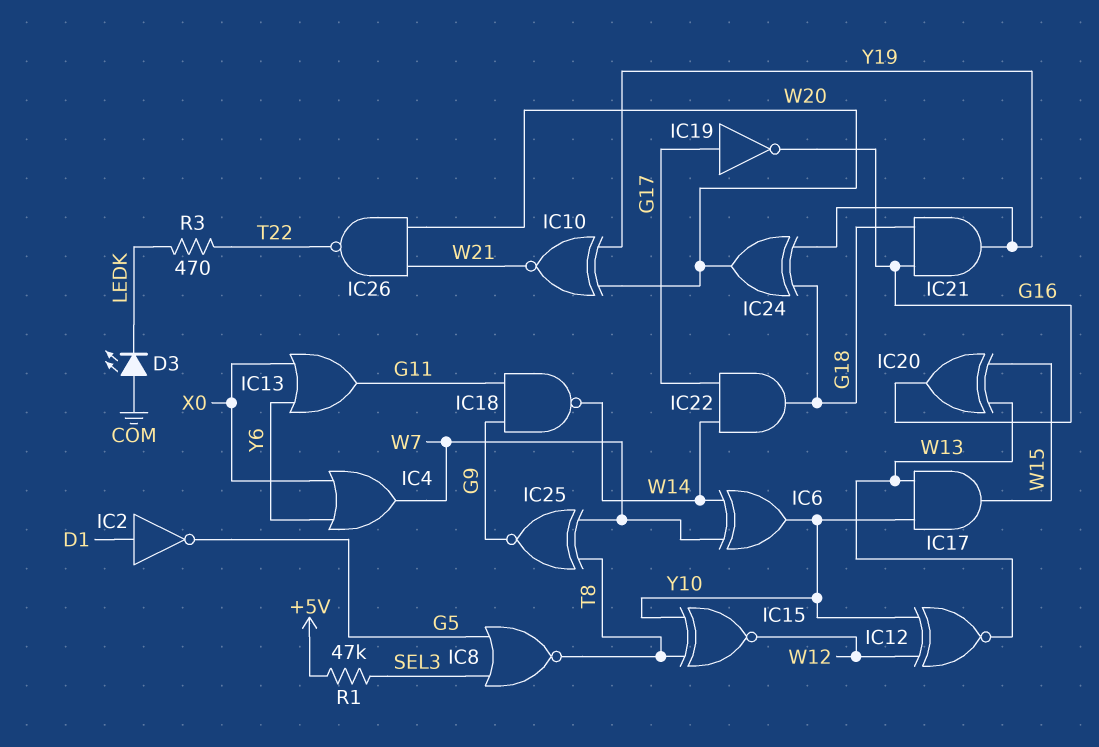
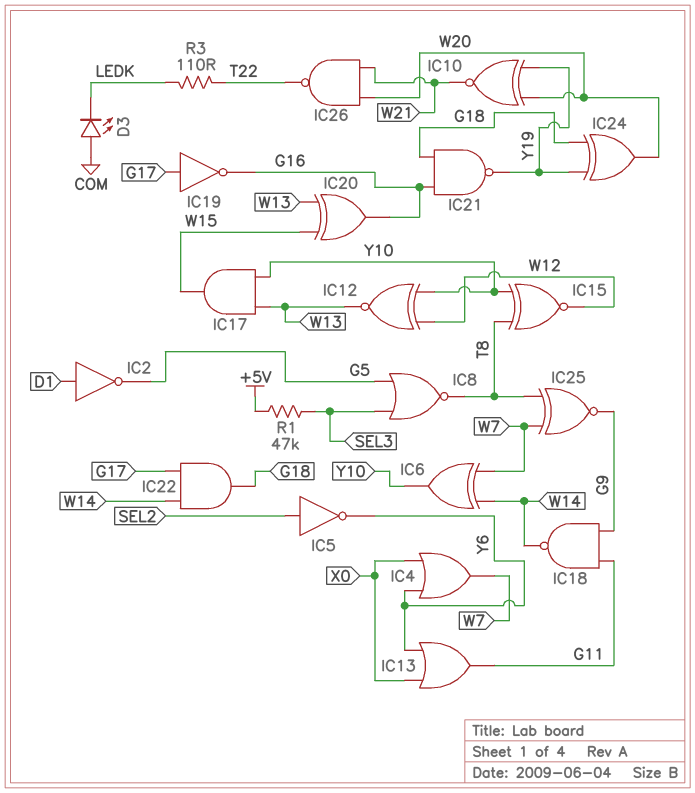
IC5: none -> NOT (in SEL2, out Y6)
IC21: AND (in G16, in G18, out Y19) -> NAND (in G16, in G18, out Y19)
R3: 470 (LEDK, T22) -> 110 (LEDK, T22)

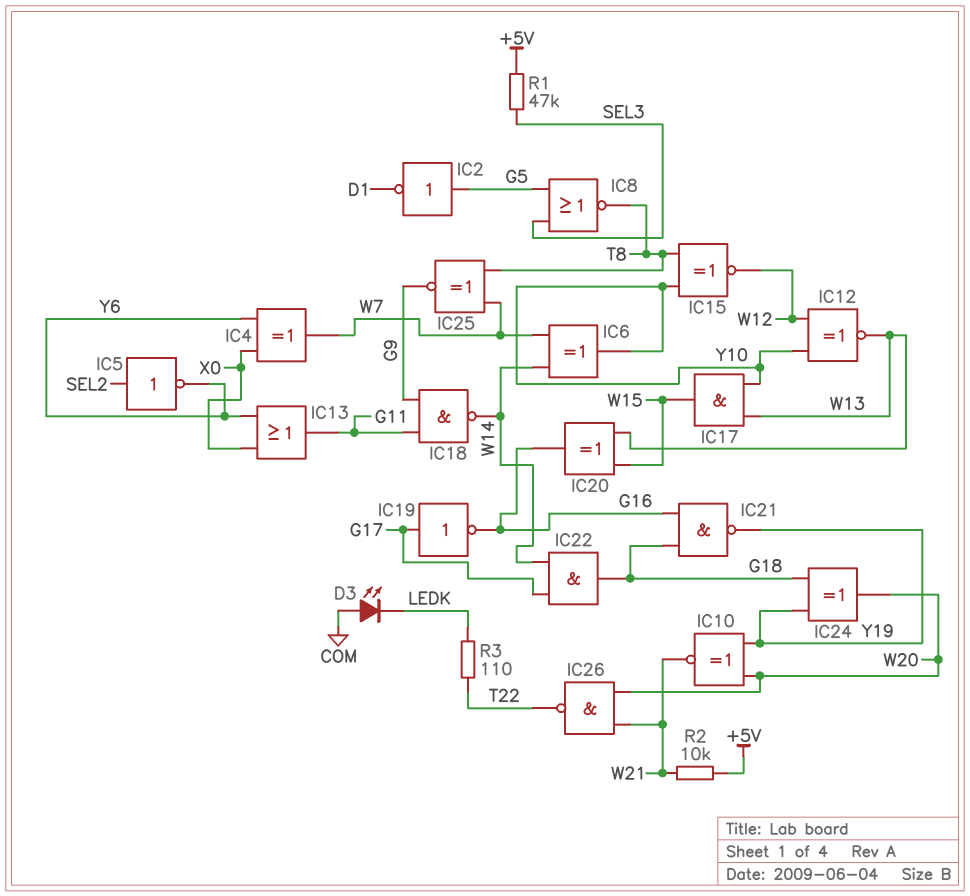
IC2: NOT (in D1, out G5) -> NOT (in G5, out D1)
IC4: OR (in X0, in Y6, out W7) -> XOR (in X0, in Y6, out W7)
R2: none -> 10k (+5V, W21)

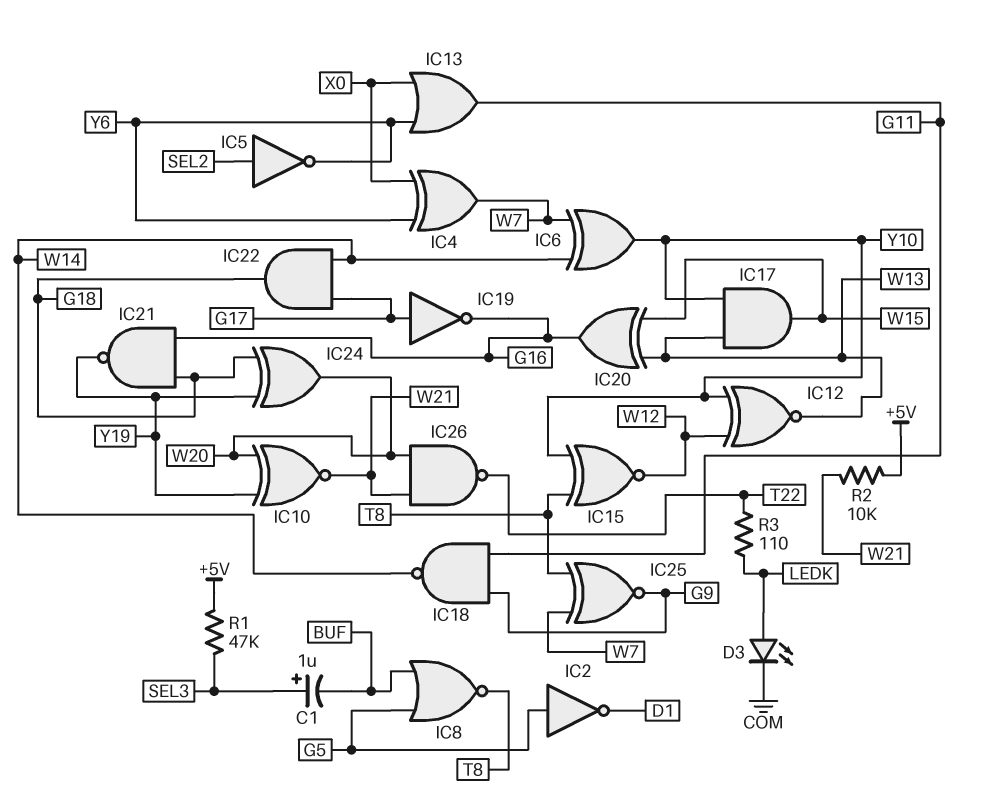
C1: none -> 1uF (plus SEL3, minus BUF)
D3: LED (A COM, K LEDK) -> LED (A LEDK, K COM)
IC8: NOR (in G5, in SEL3, out T8) -> NOR (in BUF, in G5, out T8)

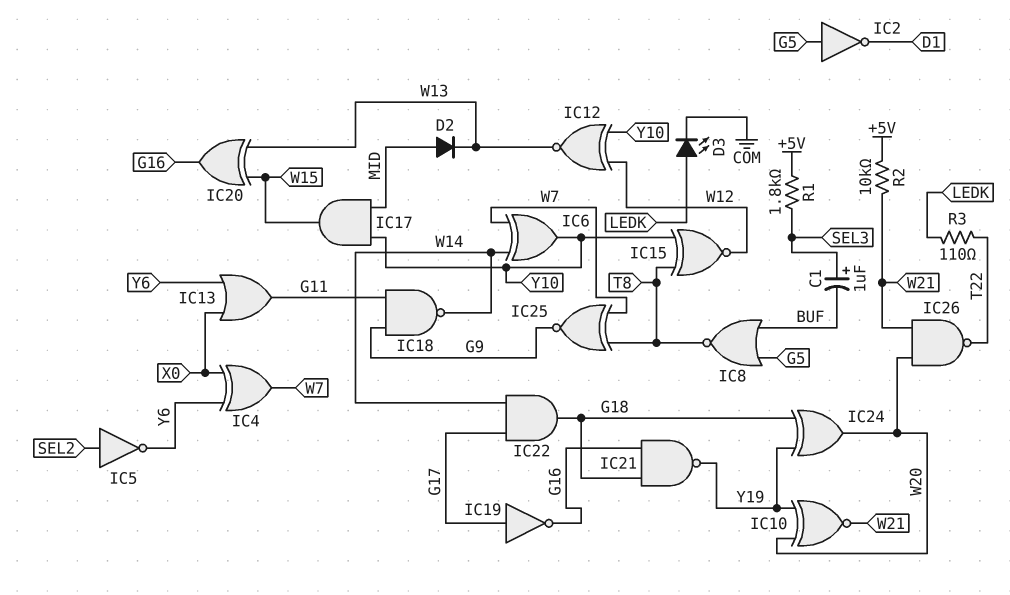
D2: none -> diode (A MID, K W13)
IC17: AND (in W13, in Y10, out W15) -> AND (in MID, in Y10, out W15)
R1: 47k (+5V, SEL3) -> 1.8k (+5V, SEL3)

